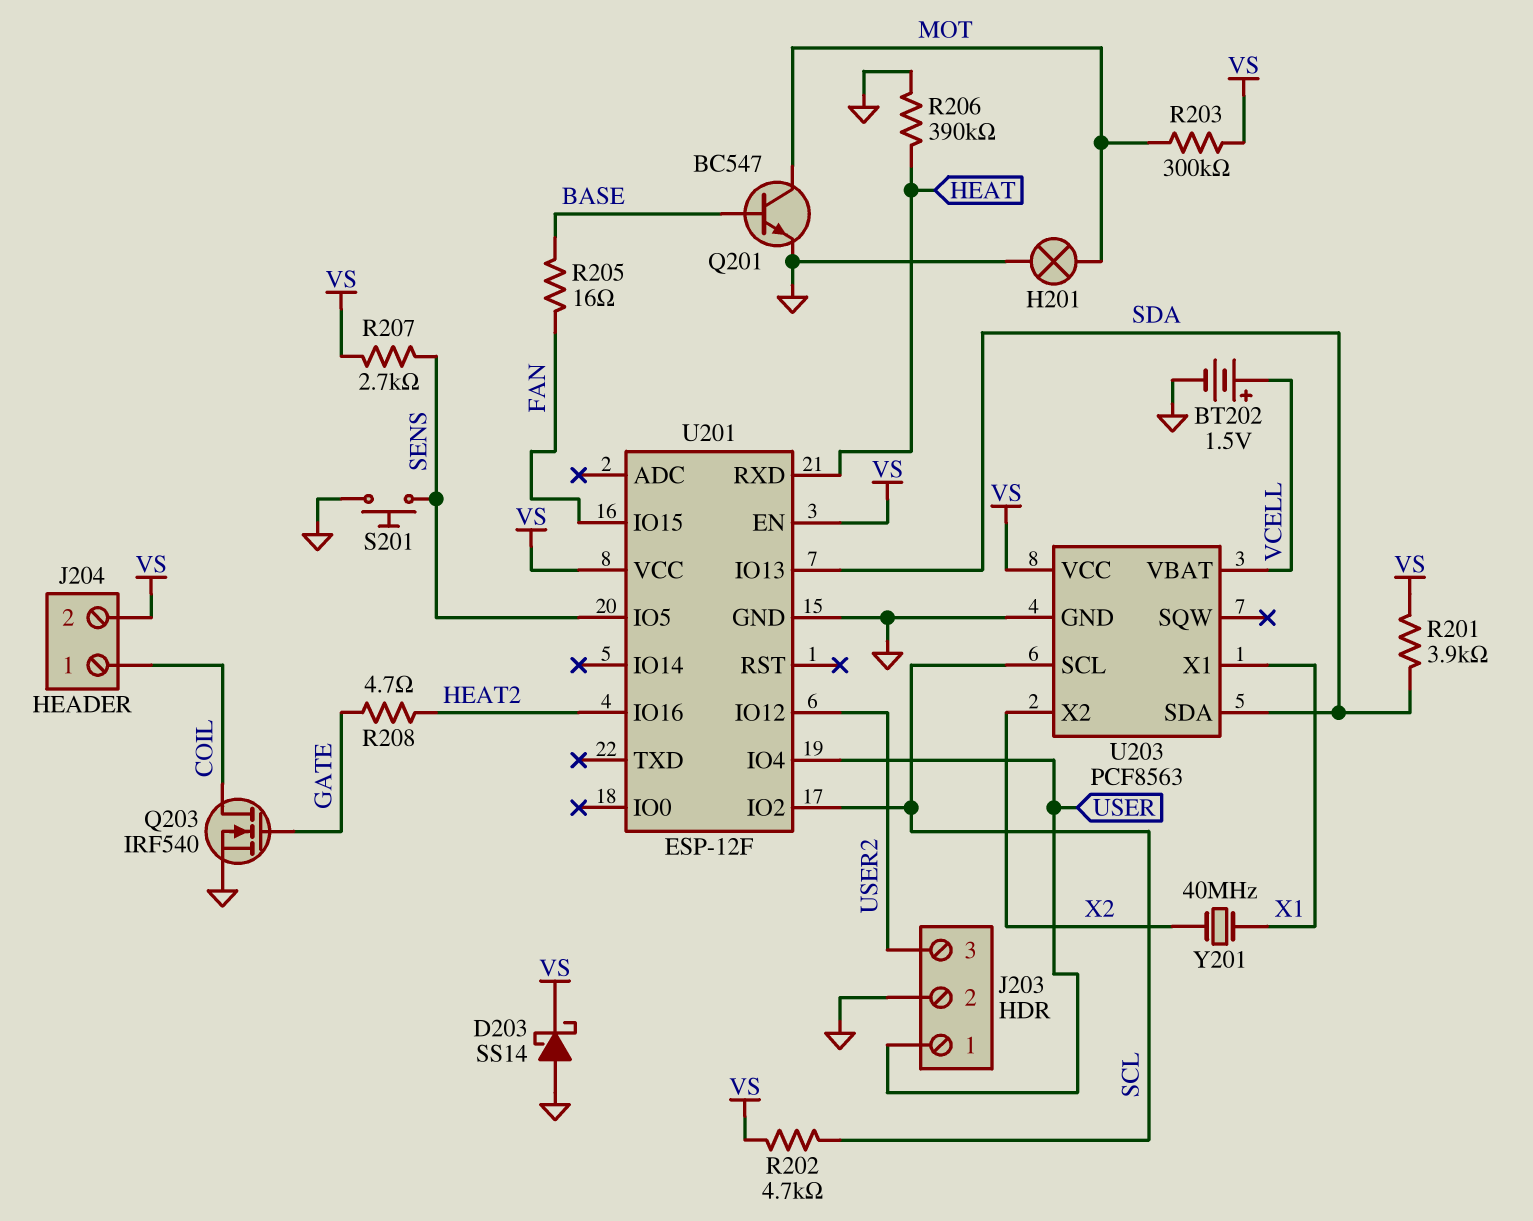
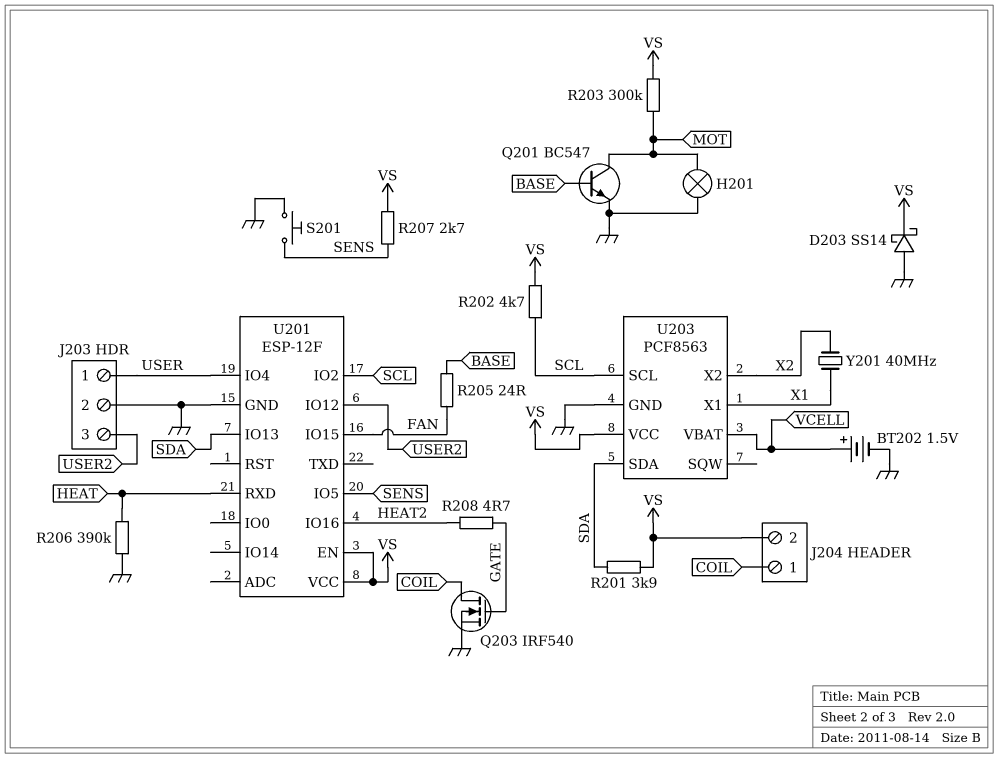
R205: 16 (BASE, FAN) -> 24 (BASE, FAN)

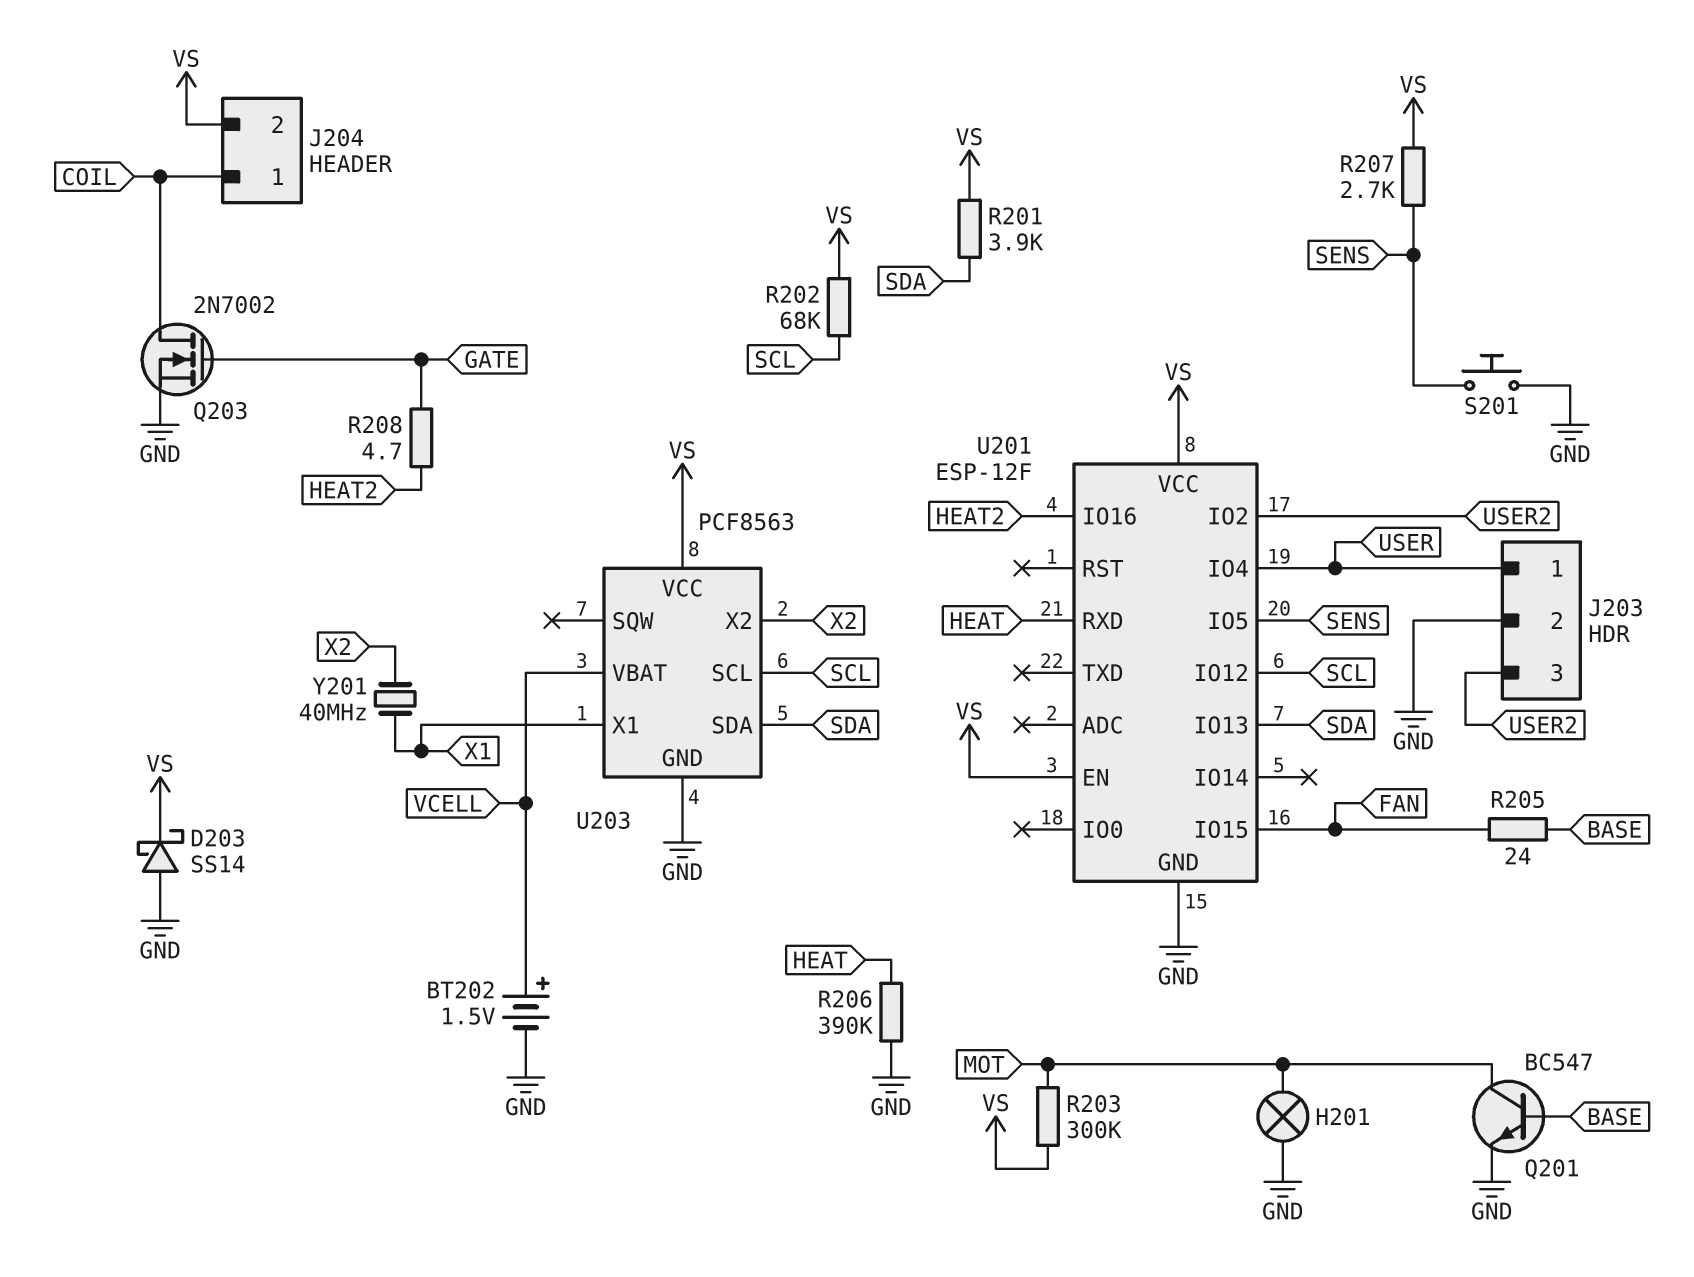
Q203: NMOS IRF540 (G GATE, D COIL, S GND) -> NMOS 2N7002 (G GATE, D COIL, S GND)
R202: 4.7k (SCL, VS) -> 68k (SCL, VS)
U201 pin IO2: SCL -> USER2
U201 pin IO12: USER2 -> SCL

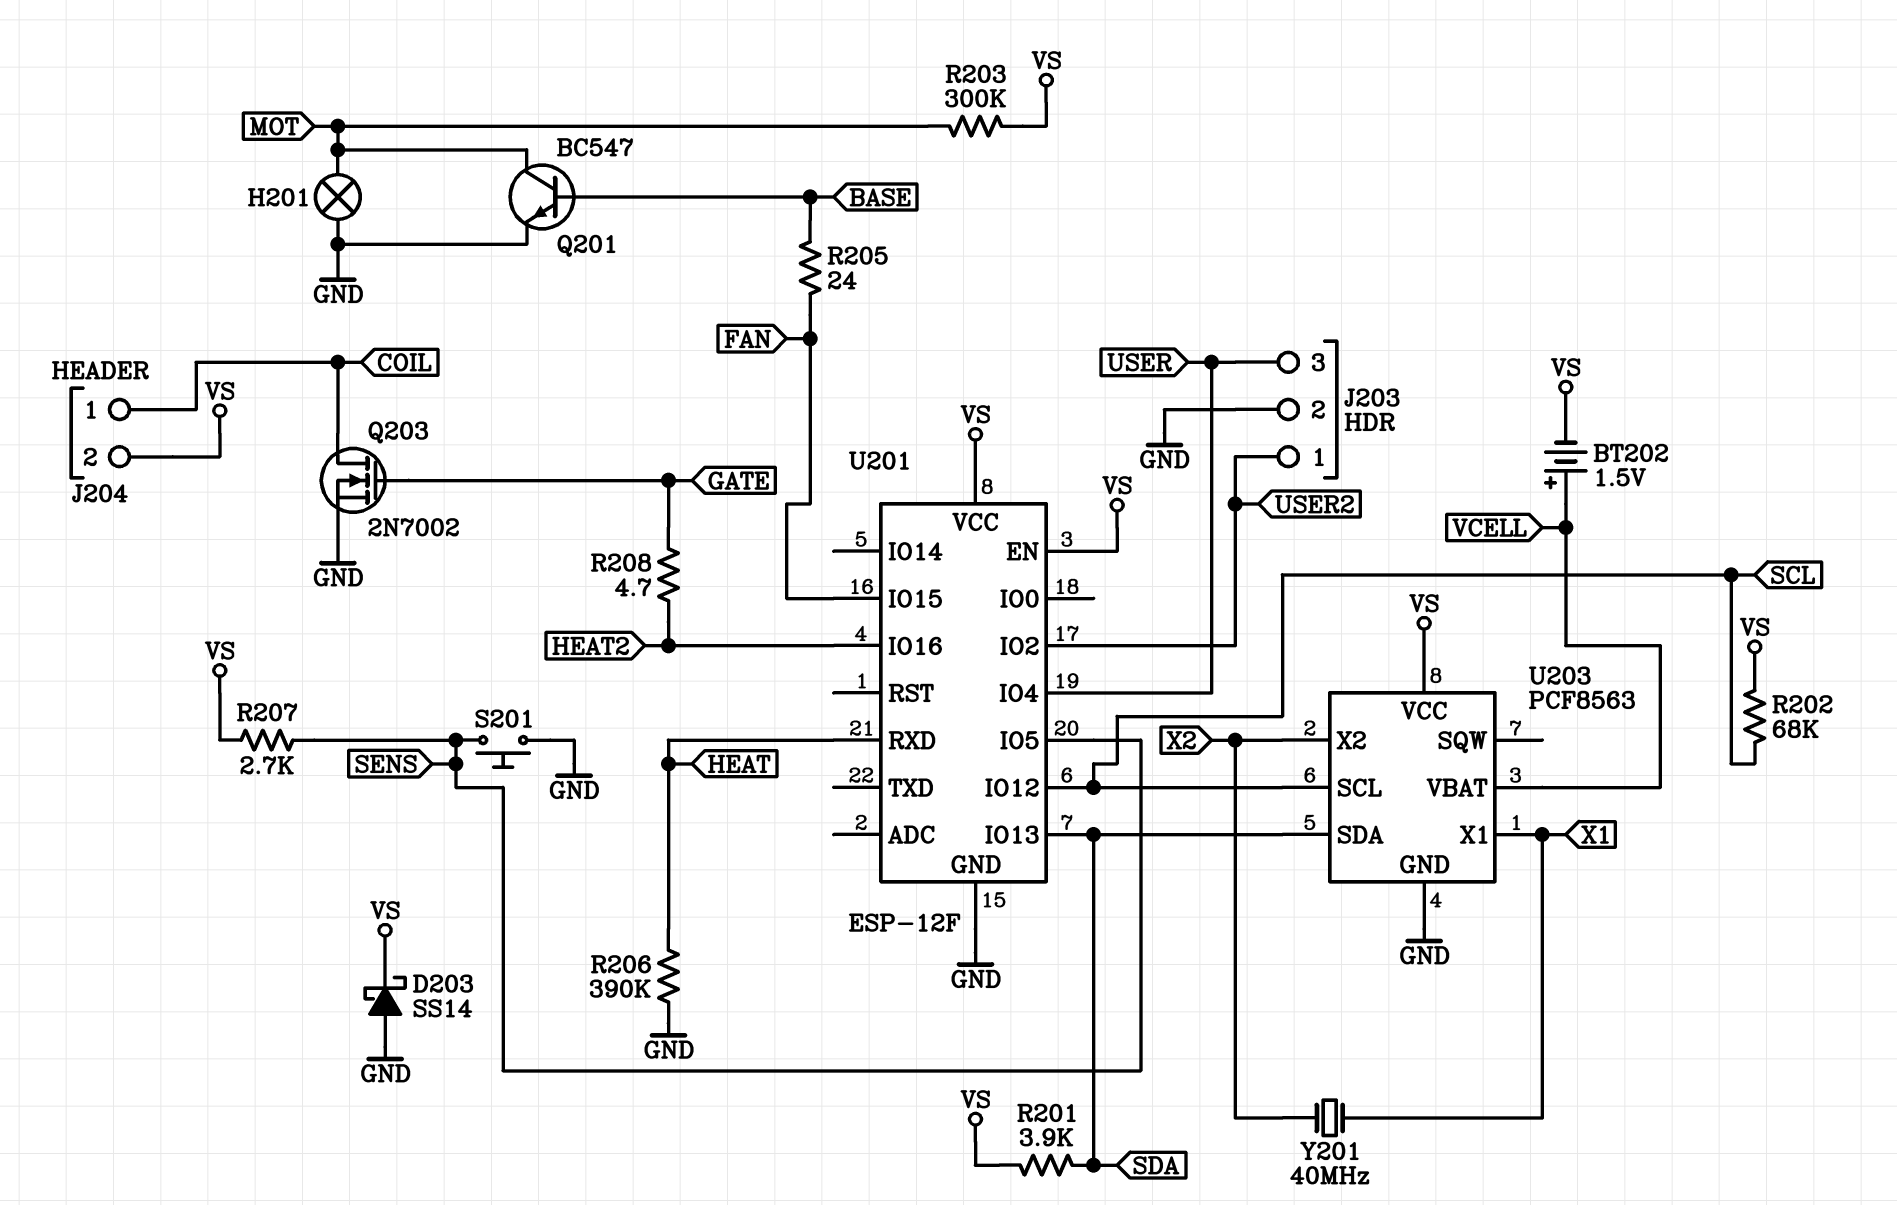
BT202: 1.5V (plus VCELL, minus GND) -> 1.5V (plus VCELL, minus VS)
J203 pin 1: USER -> USER2
J203 pin 3: USER2 -> USER

